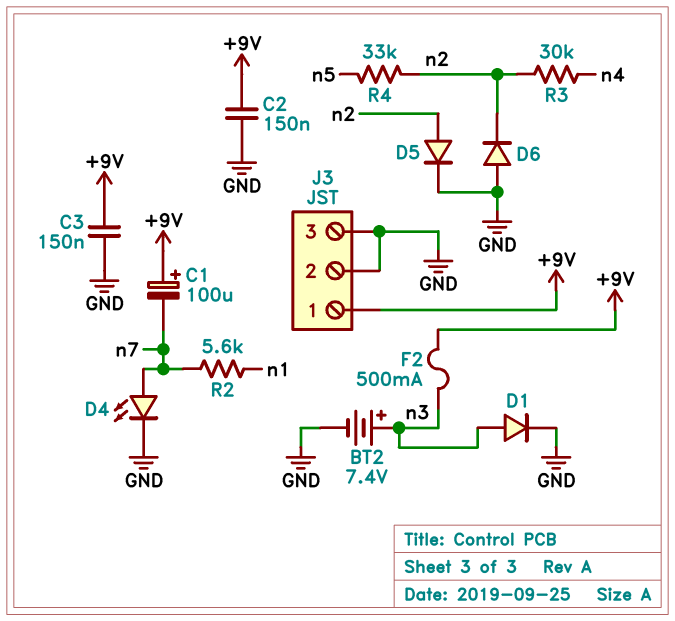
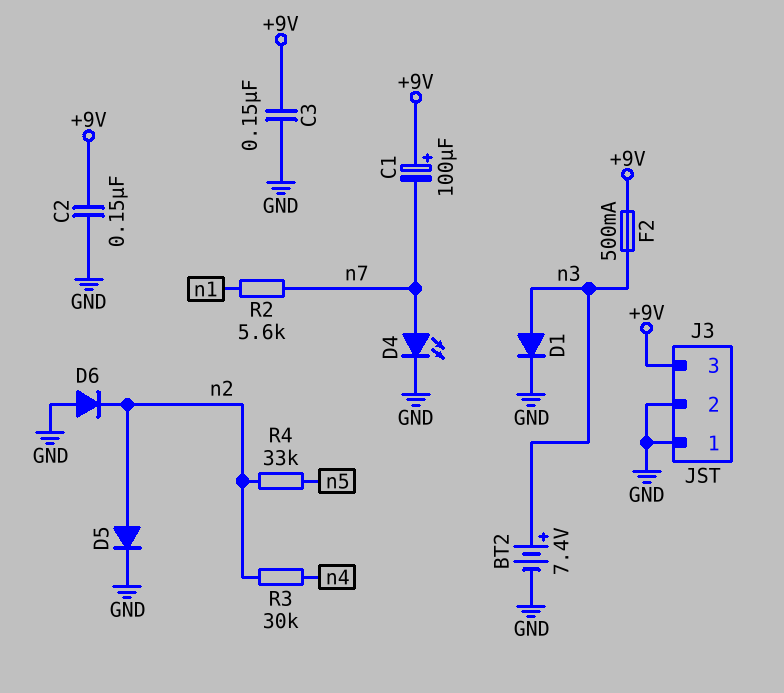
J3 pin 1: +9V -> GND
J3 pin 3: GND -> +9V

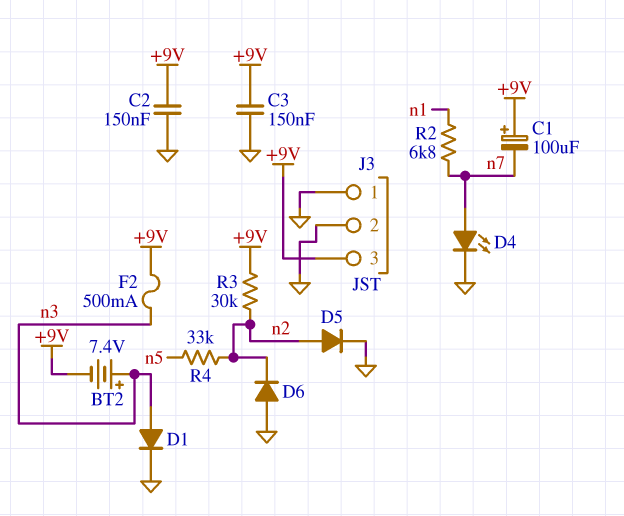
BT2: 7.4V (plus n3, minus GND) -> 7.4V (plus n3, minus +9V)
R2: 5.6k (n1, n7) -> 6.8k (n1, n7)
R3: 30k (n2, n4) -> 30k (+9V, n2)

